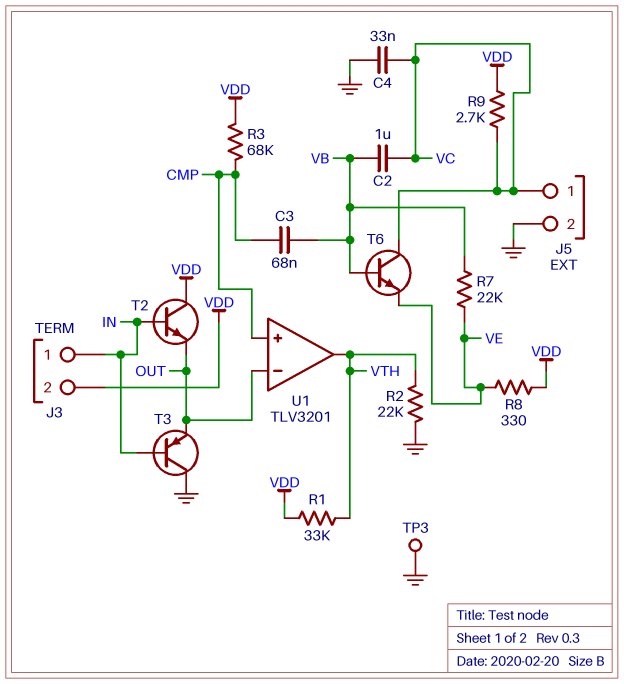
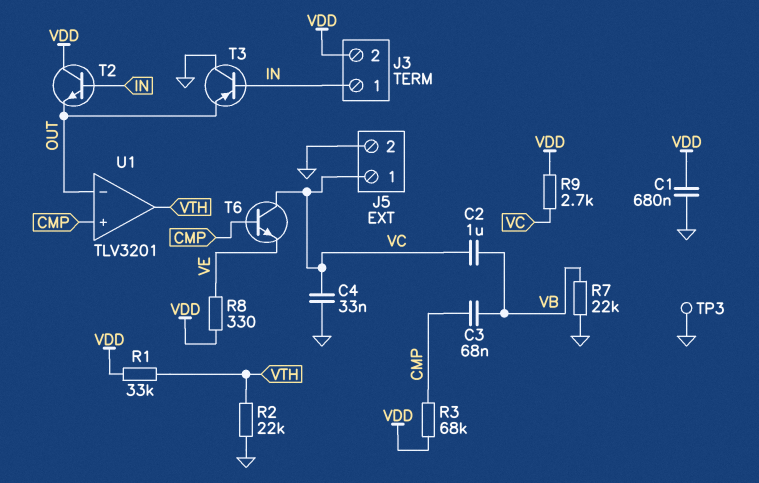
C1: none -> 680nF (GND, VDD)
R7: 22k (VB, VE) -> 22k (GND, VB)
T6: NPN (B VB, C VC, E VE) -> NPN (B CMP, C VC, E VE)

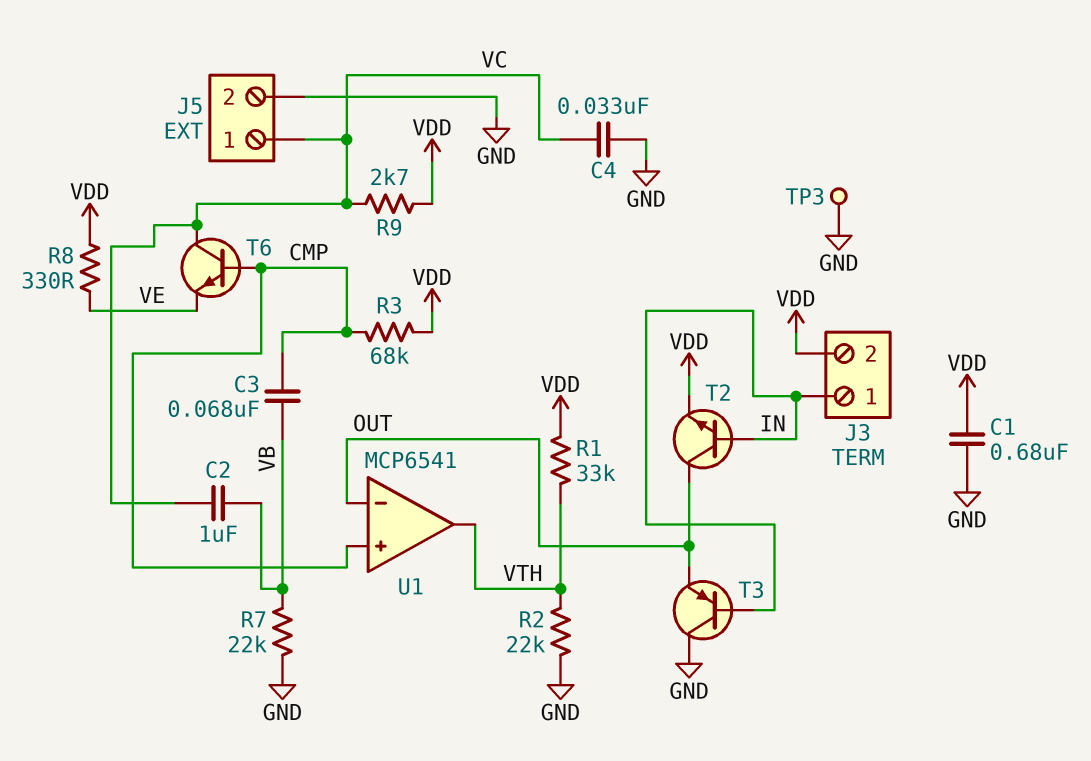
T2: NPN (B IN, C VDD, E OUT) -> NPN (B IN, C OUT, E VDD)
U1: TLV3201 -> MCP6541

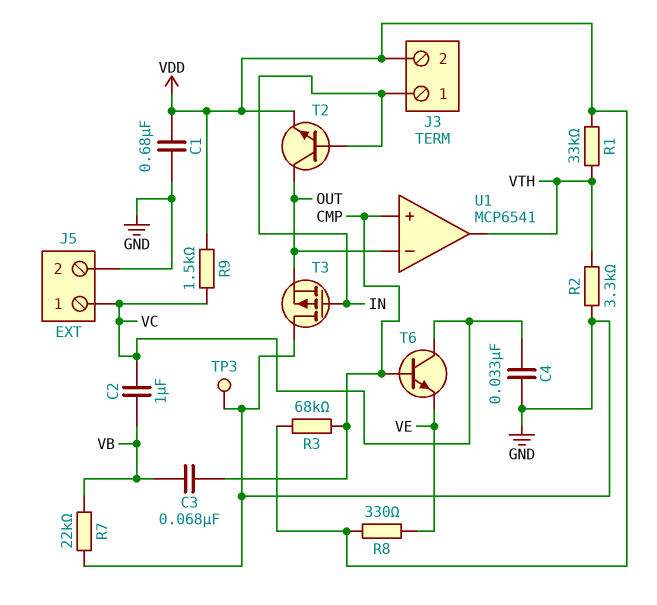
R2: 22k (GND, VTH) -> 3.3k (GND, VTH)
R9: 2.7k (VC, VDD) -> 1.5k (VC, VDD)
T3: PNP (B IN, C GND, E OUT) -> PMOS (G IN, D GND, S OUT)

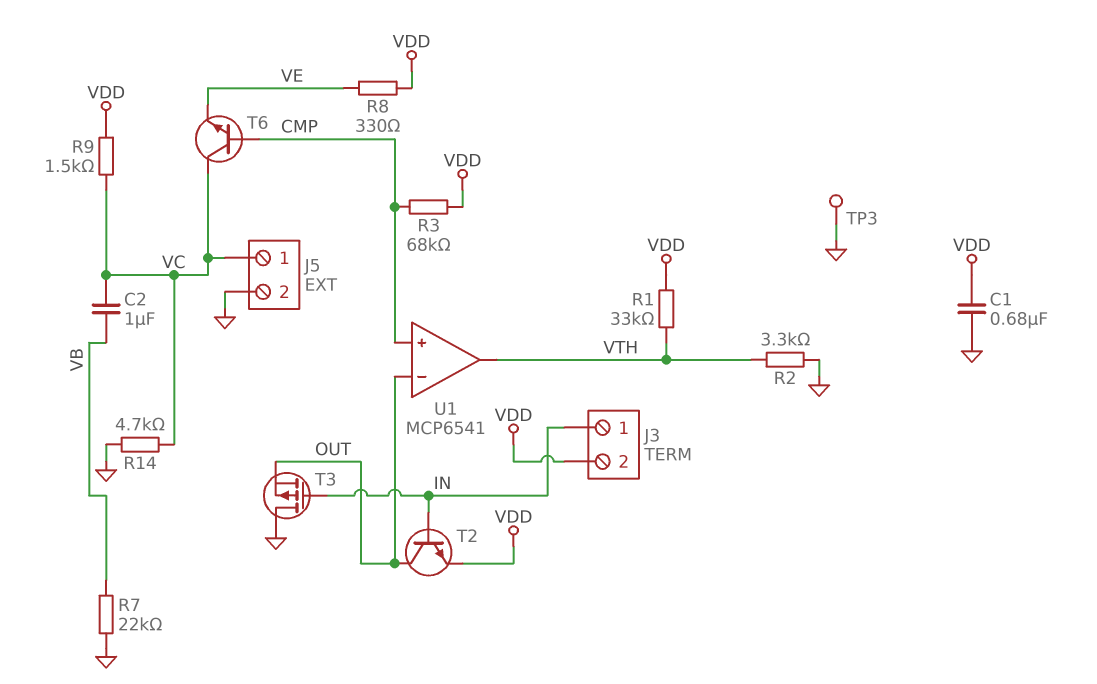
C3: 68nF (CMP, VB) -> none
C4: 33nF (GND, VC) -> none
R14: none -> 4.7k (GND, VC)

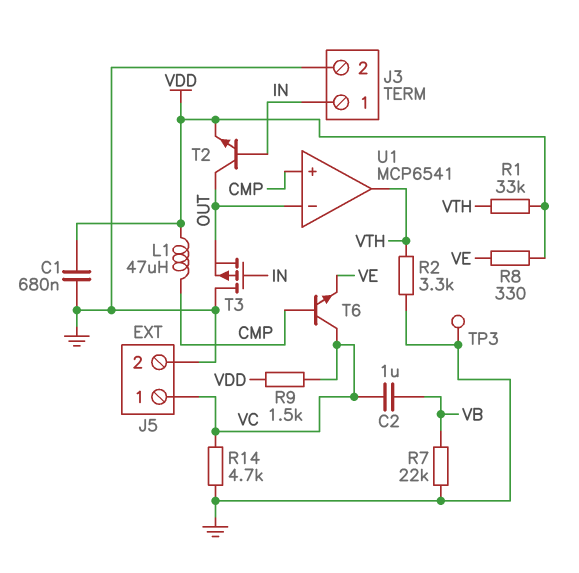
J3 pin 2: VDD -> GND
L1: none -> 47uH (CMP, VDD)
R3: 68k (CMP, VDD) -> none

